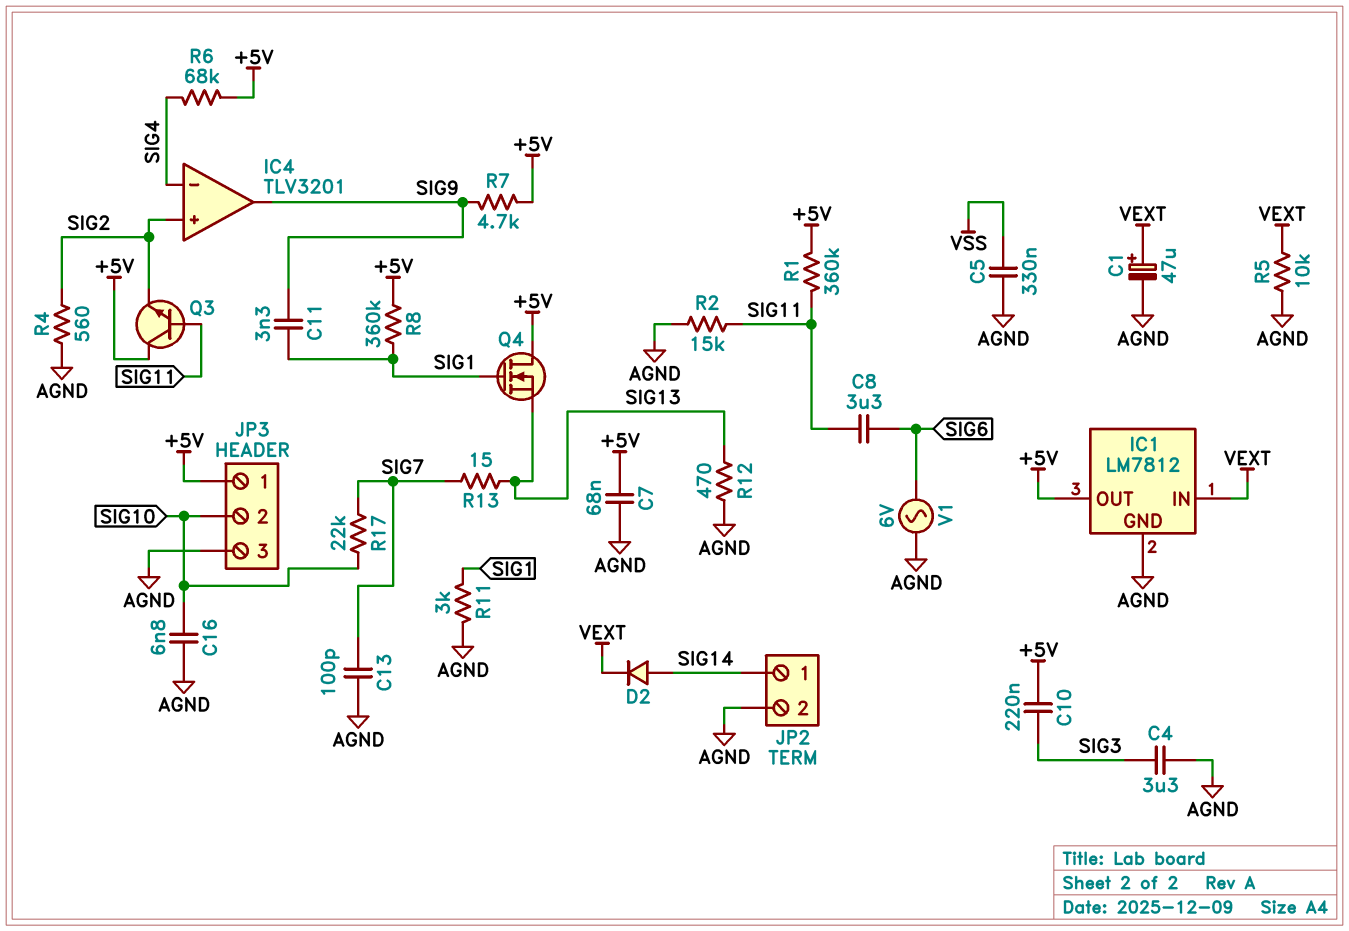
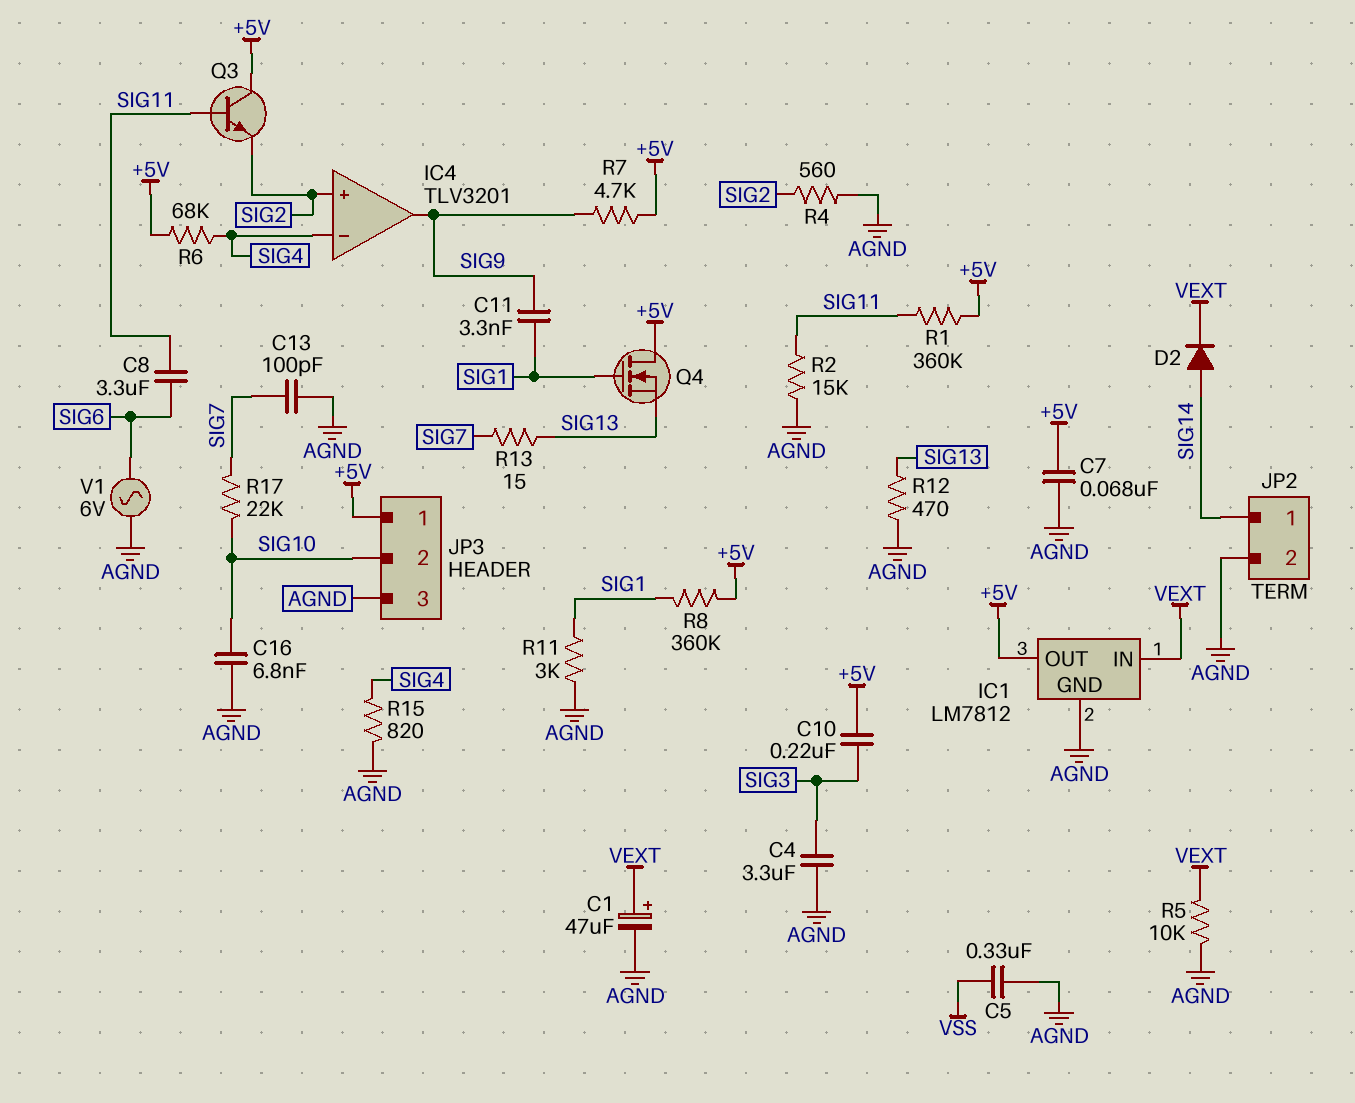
R15: none -> 820 (AGND, SIG4)

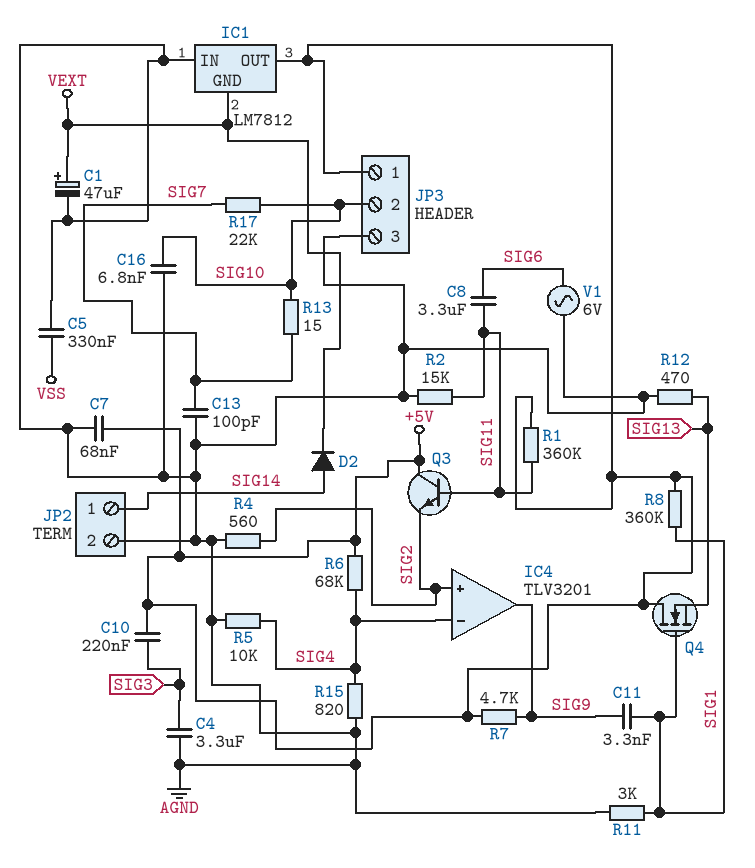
IC1 pin GND: AGND -> VEXT
IC1 pin IN: VEXT -> AGND
R5: 10k (AGND, VEXT) -> 10k (AGND, SIG4)
R13: 15 (SIG7, SIG13) -> 15 (SIG7, SIG10)

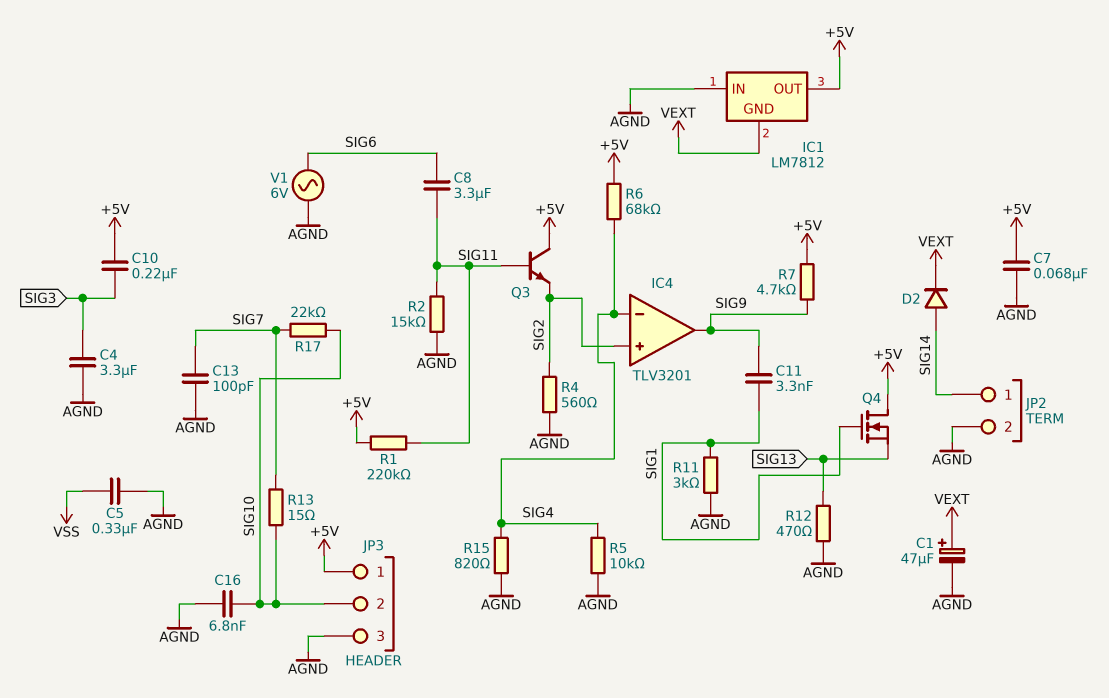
R1: 360k (+5V, SIG11) -> 220k (+5V, SIG11)
R8: 360k (+5V, SIG1) -> none

